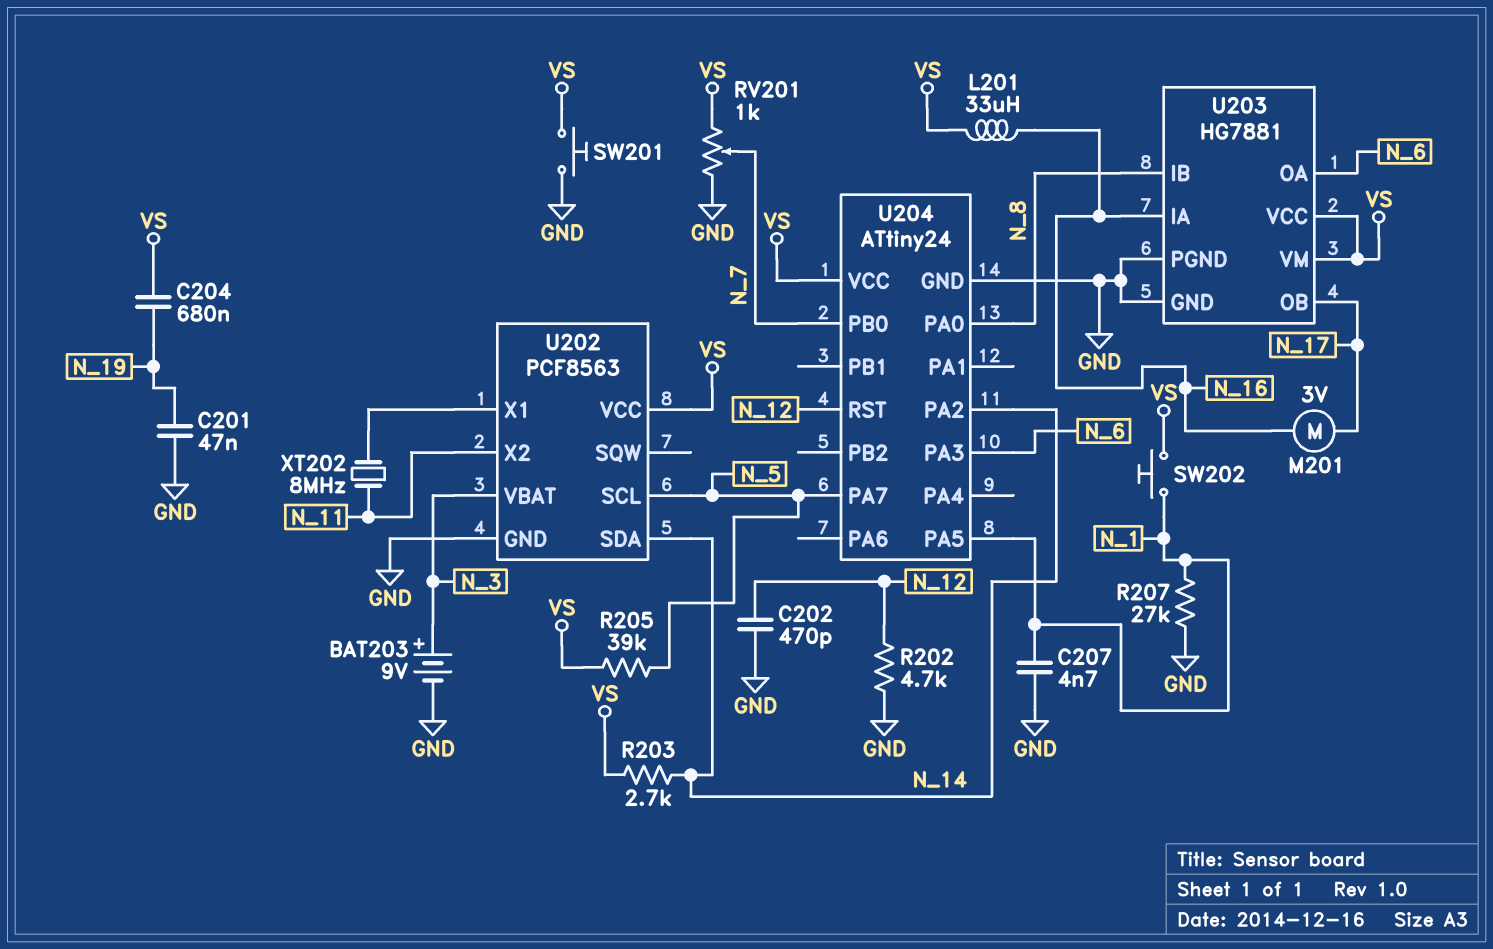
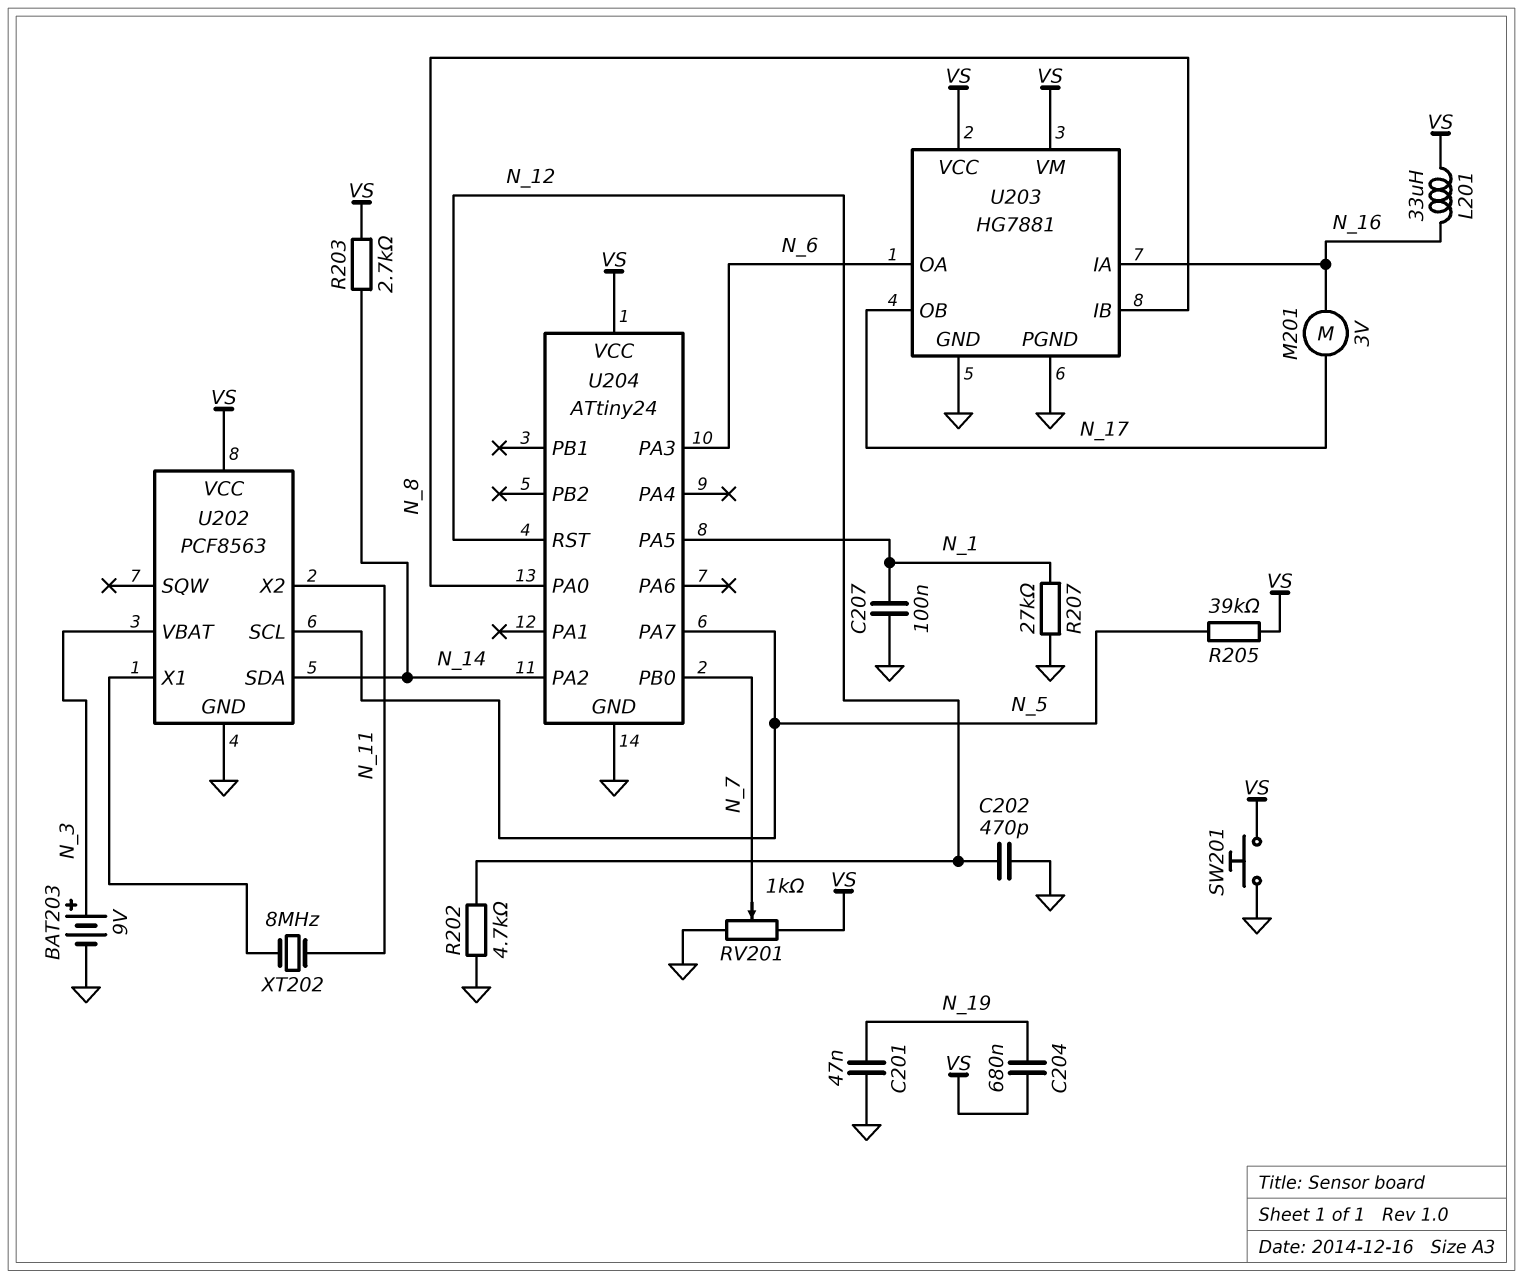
C207: 4.7nF (GND, N_1) -> 100nF (GND, N_1)
SW202: button (N_1, VS) -> none

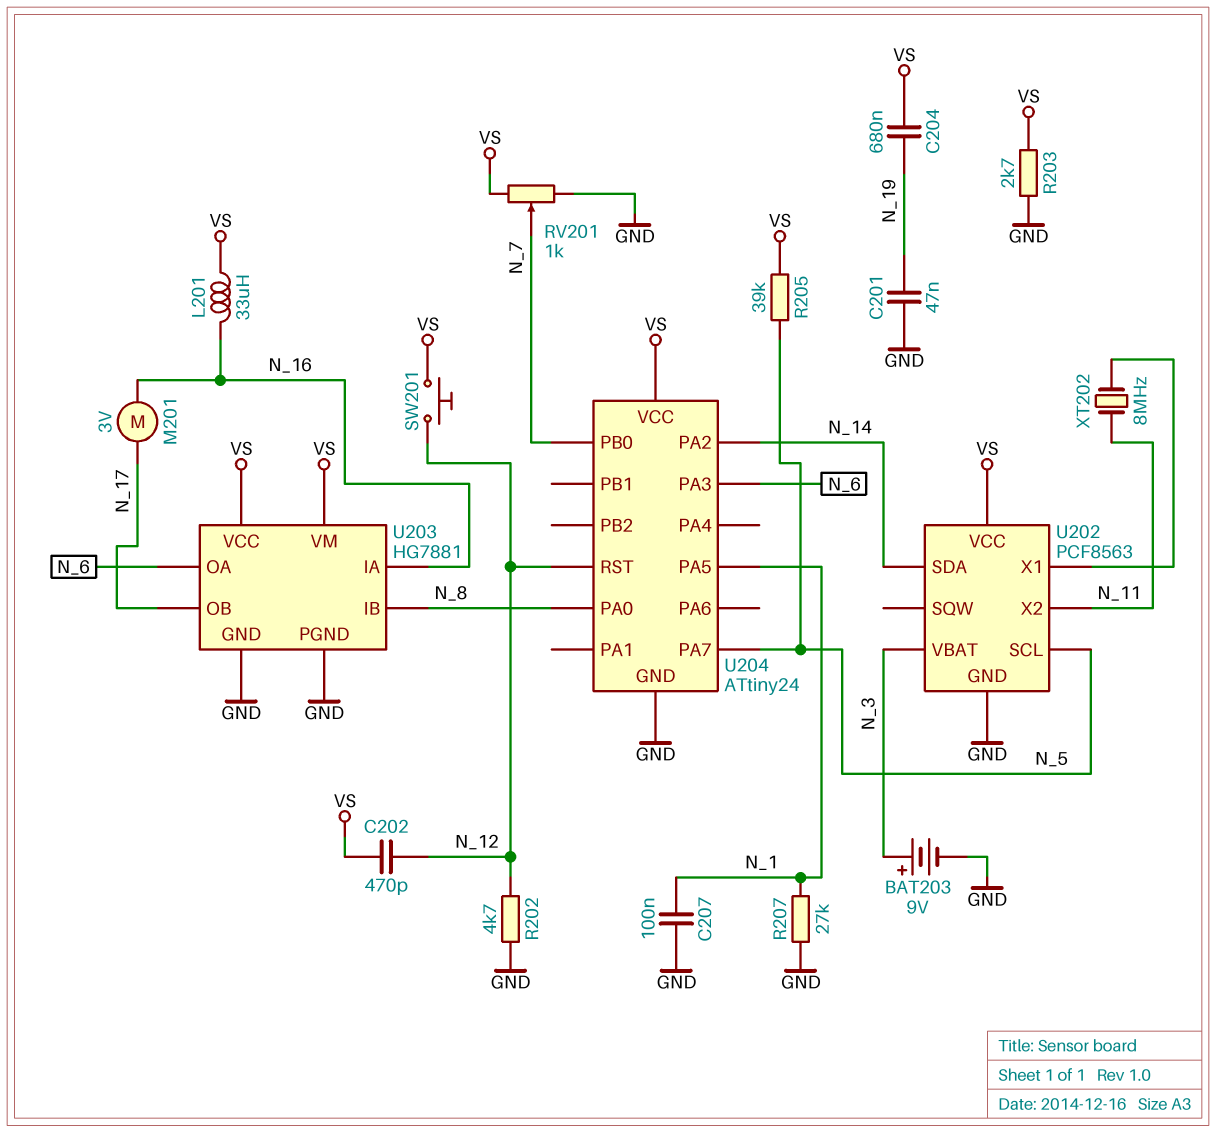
C202: 470pF (GND, N_12) -> 470pF (N_12, VS)
R203: 2.7k (N_14, VS) -> 2.7k (GND, VS)
SW201: button (GND, VS) -> button (N_12, VS)

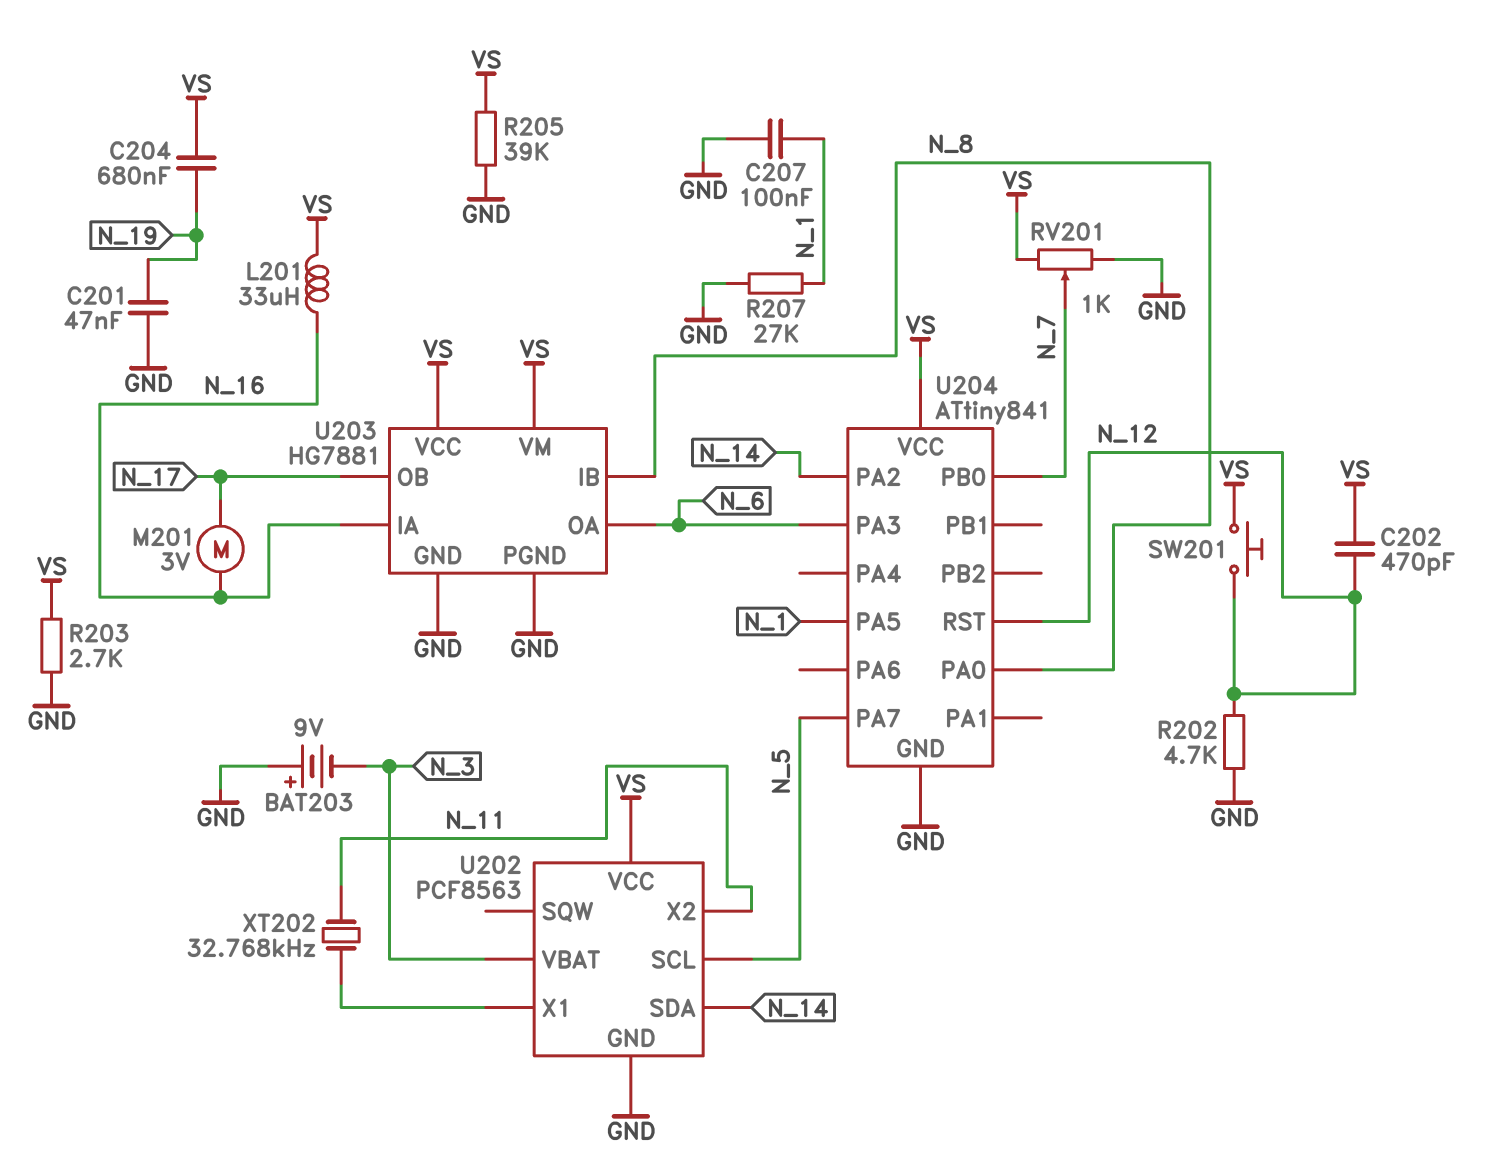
BAT203: 9V (plus N_3, minus GND) -> 9V (plus GND, minus N_3)
R205: 39k (N_5, VS) -> 39k (GND, VS)
U204: ATtiny24 -> ATtiny841
XT202: 8MHz (N_11, U202/X1) -> 32.768kHz (N_11, U202/X1)

